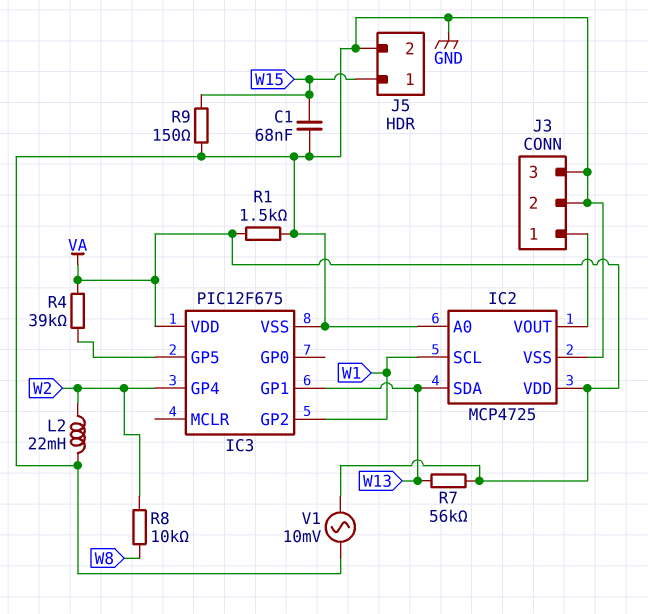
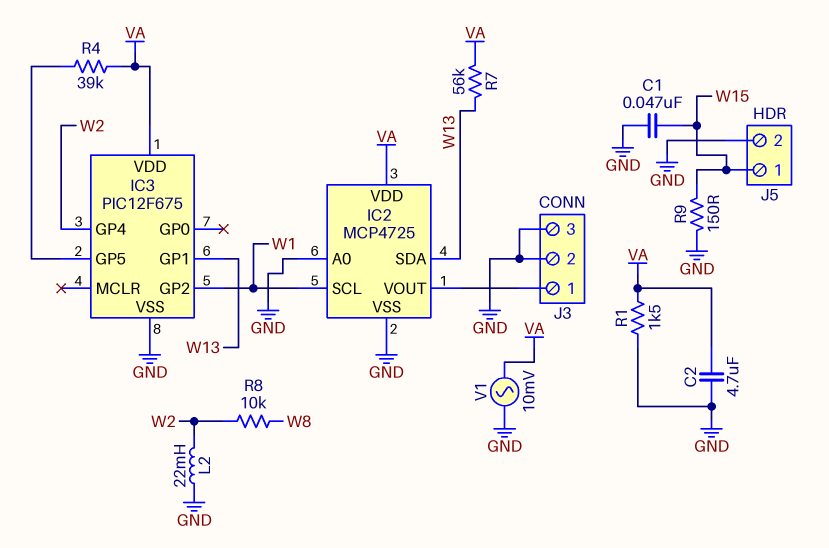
C1: 68nF (GND, W15) -> 47nF (GND, W15)
C2: none -> 4.7uF (GND, VA)

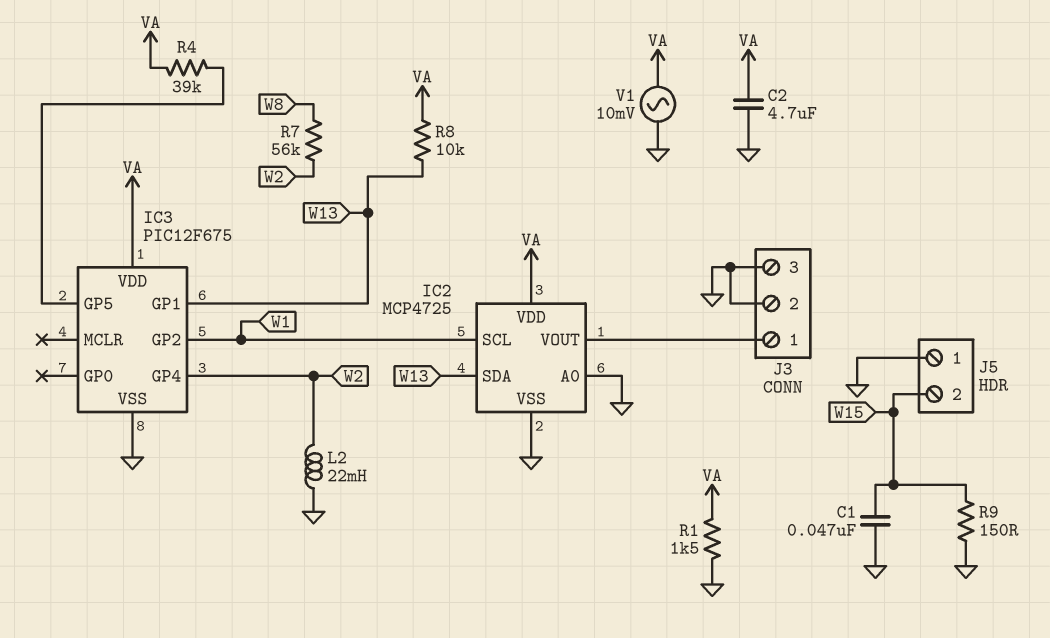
J5 pin 1: W15 -> GND
J5 pin 2: GND -> W15
R7: 56k (VA, W13) -> 56k (W2, W8)
R8: 10k (W2, W8) -> 10k (VA, W13)

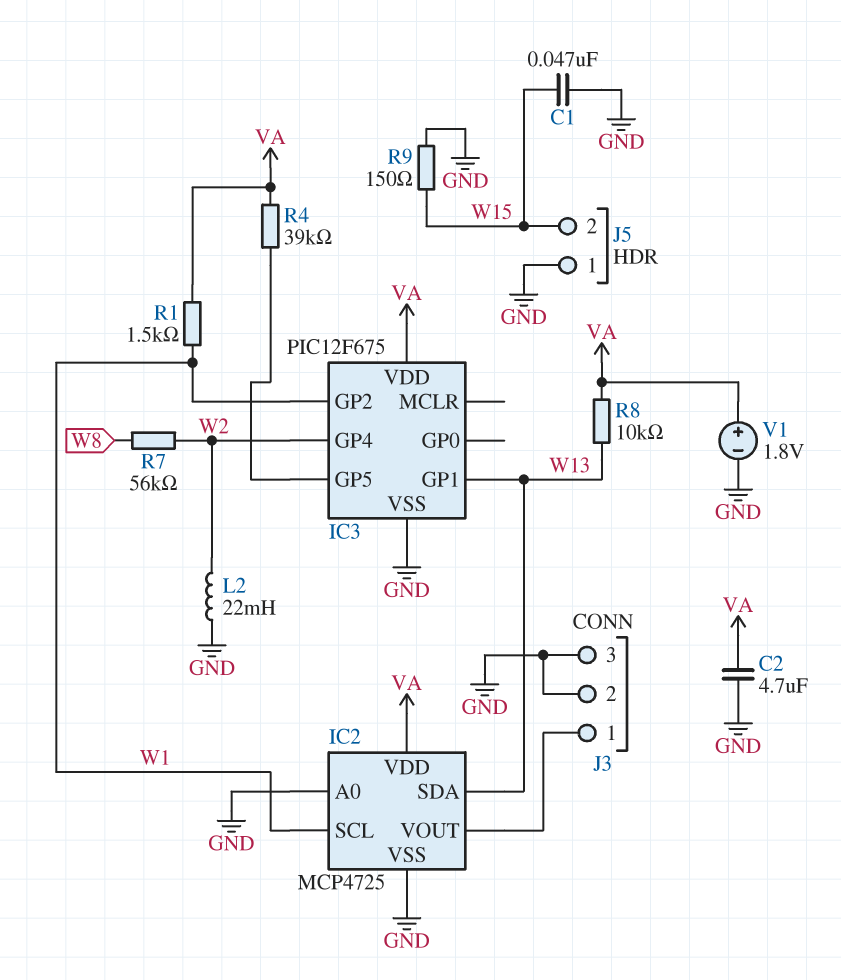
R1: 1.5k (GND, VA) -> 1.5k (VA, W1)
V1: AC 10mV (GND, VA) -> 1.8V (plus VA, minus GND)

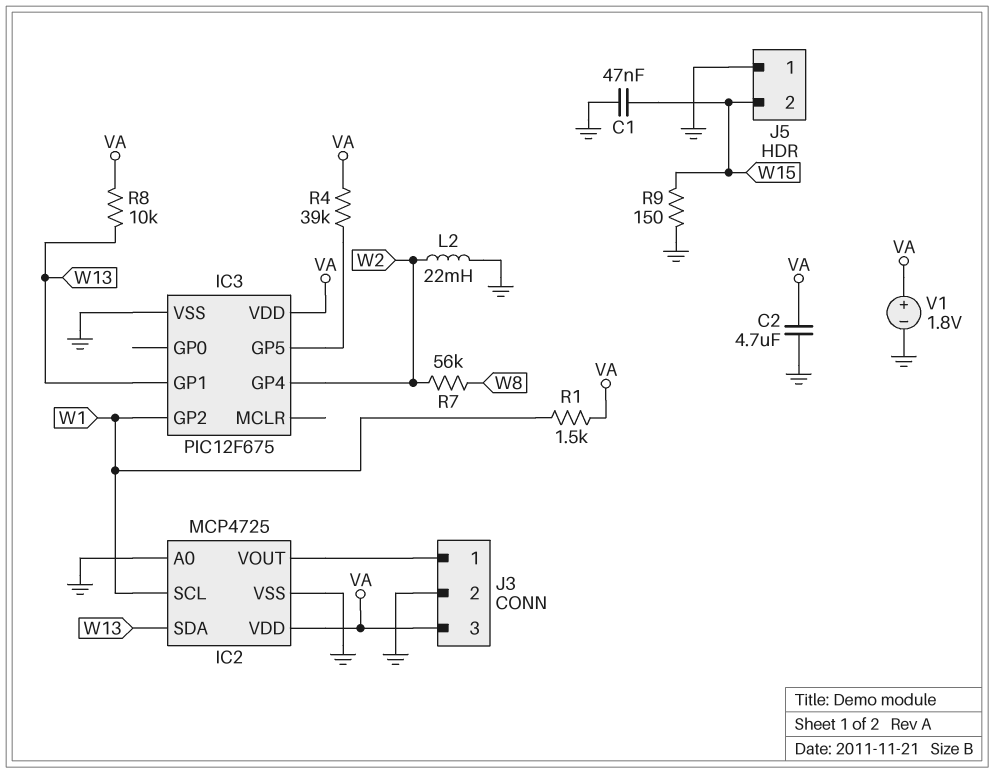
J3 pin 3: GND -> VA

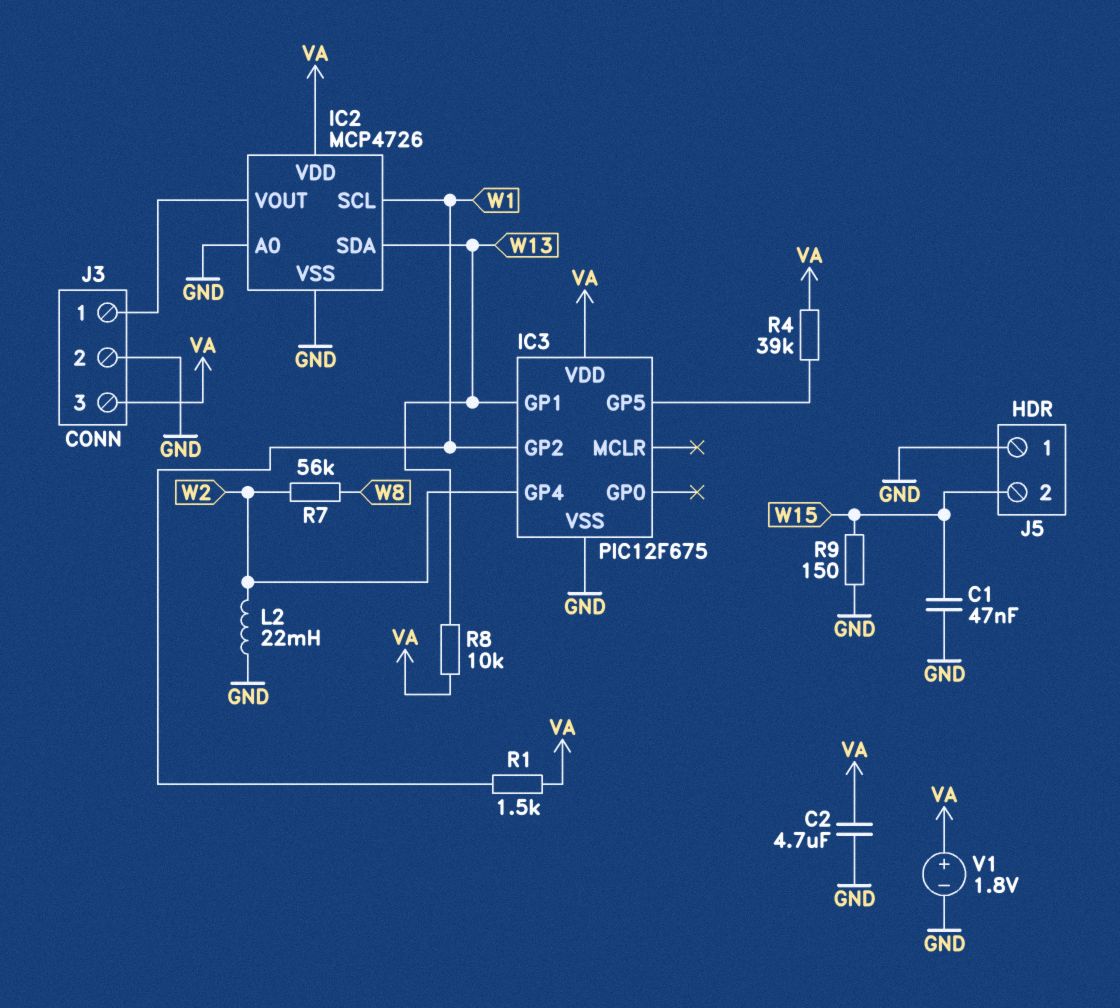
IC2: MCP4725 -> MCP4726

